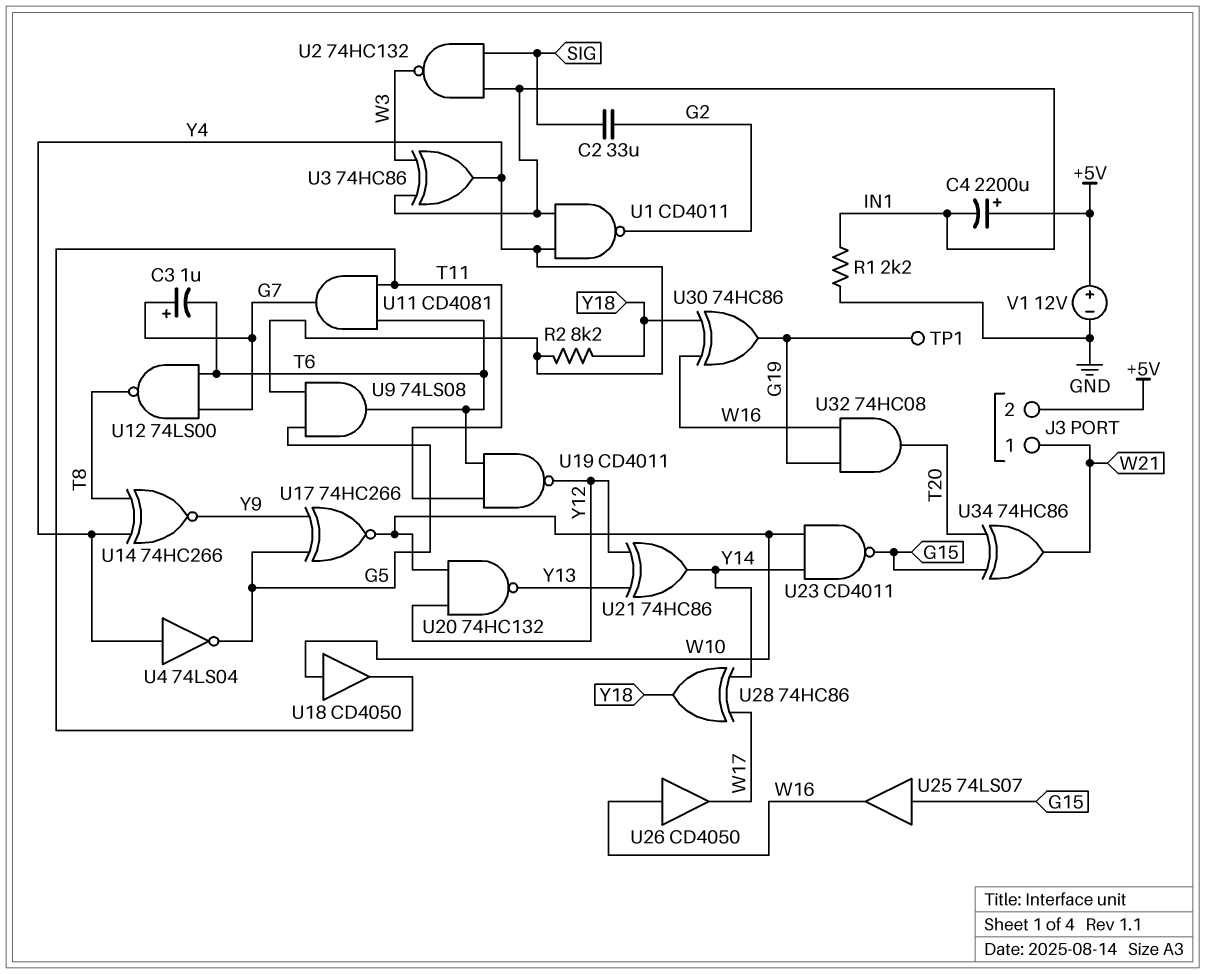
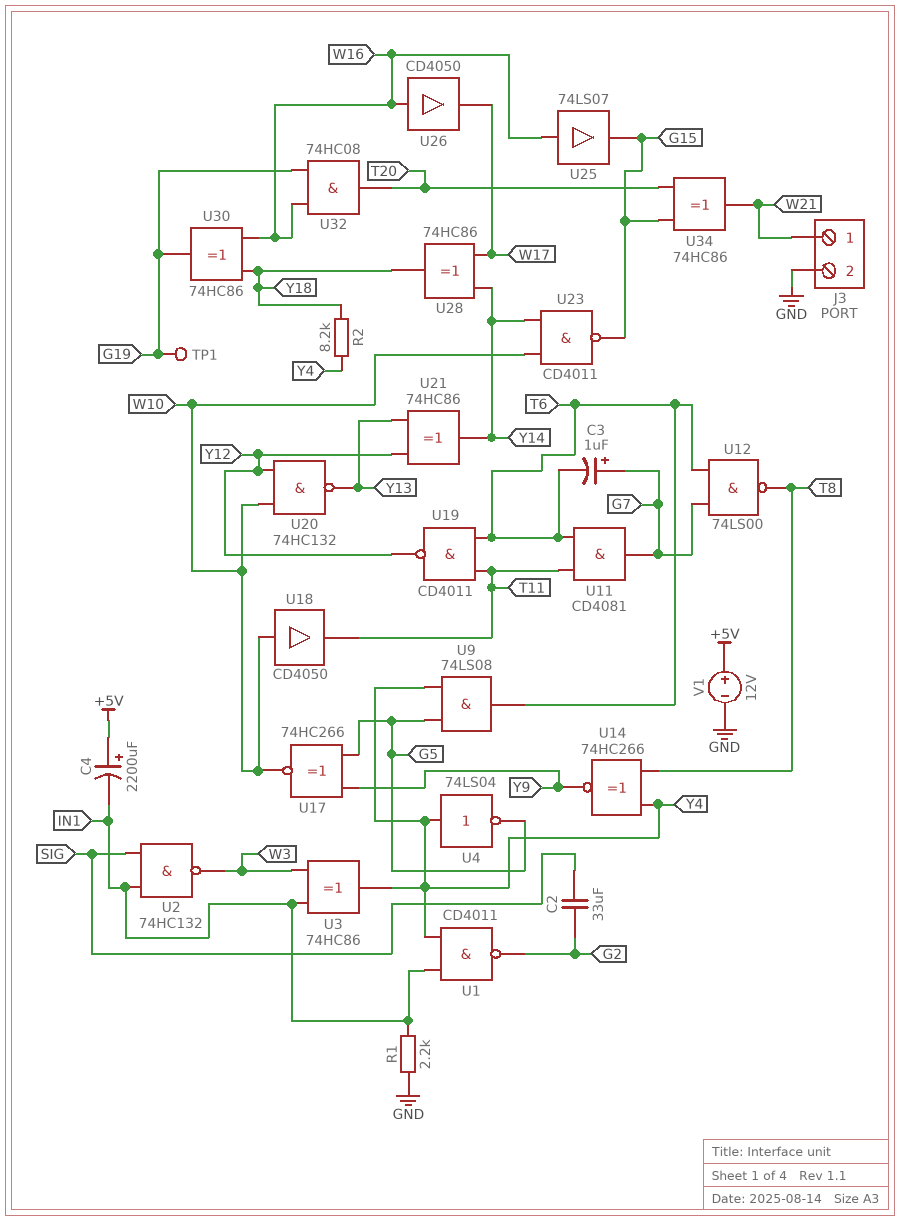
J3 pin 2: +5V -> GND
U25: buffer 74LS07 (in G15, out W16) -> buffer 74LS07 (in W16, out G15)

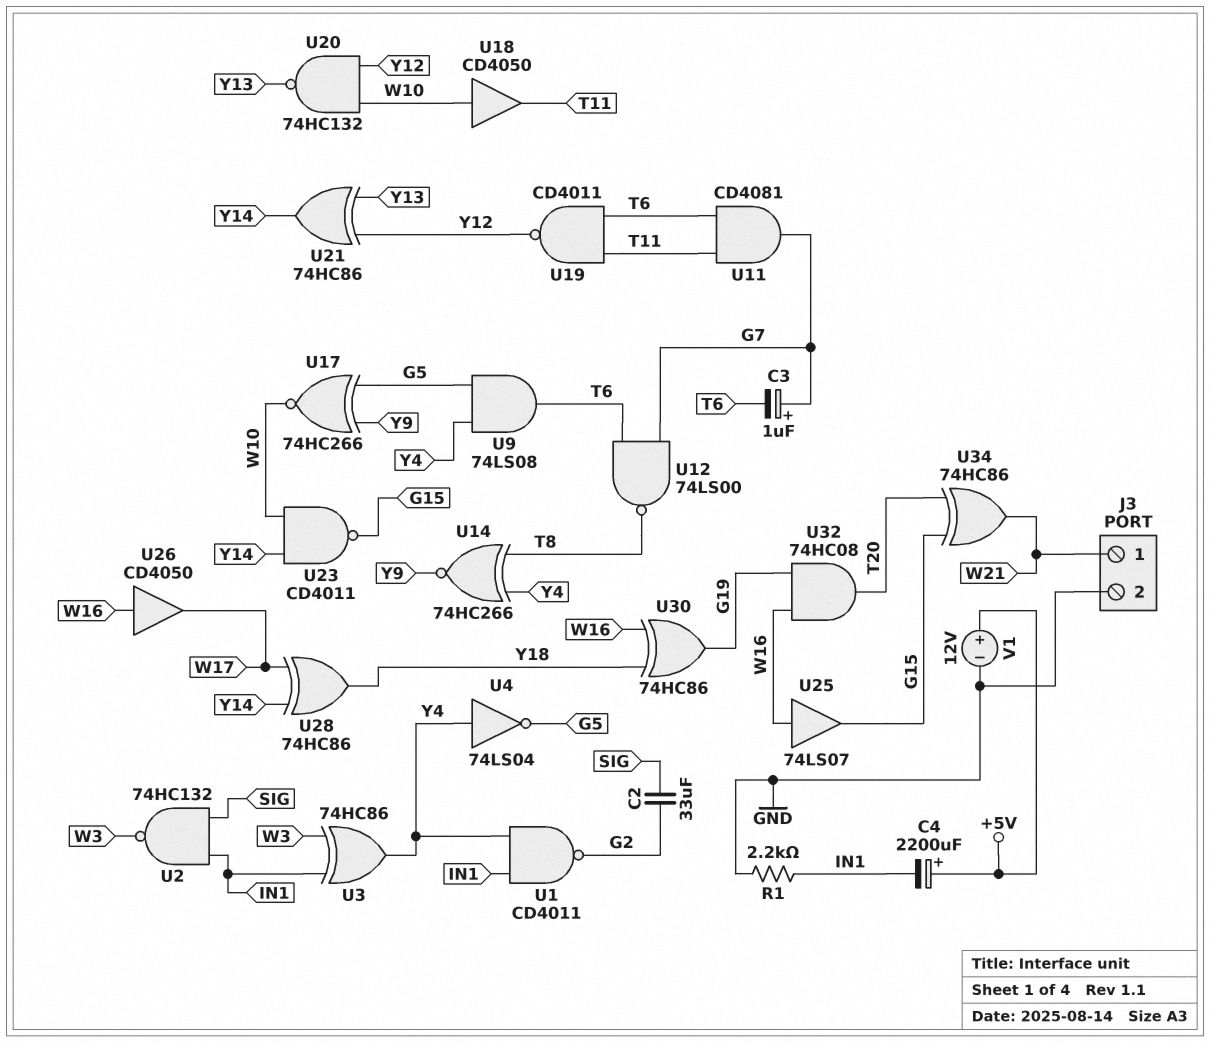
R2: 8.2k (Y4, Y18) -> none
TP1: test point (G19) -> none

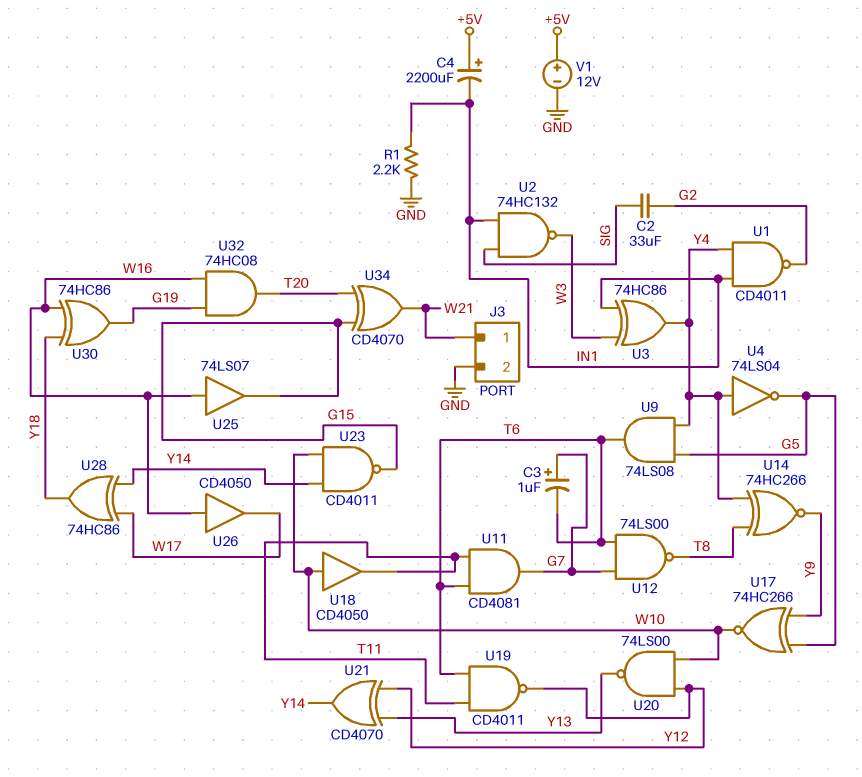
U20: NAND 74HC132 (in W10, in Y12, out Y13) -> NAND 74LS00 (in W10, in Y12, out Y13)
U21: XOR 74HC86 (in Y12, in Y13, out Y14) -> XOR CD4070 (in Y12, in Y13, out Y14)
U34: XOR 74HC86 (in G15, in T20, out W21) -> XOR CD4070 (in G15, in T20, out W21)

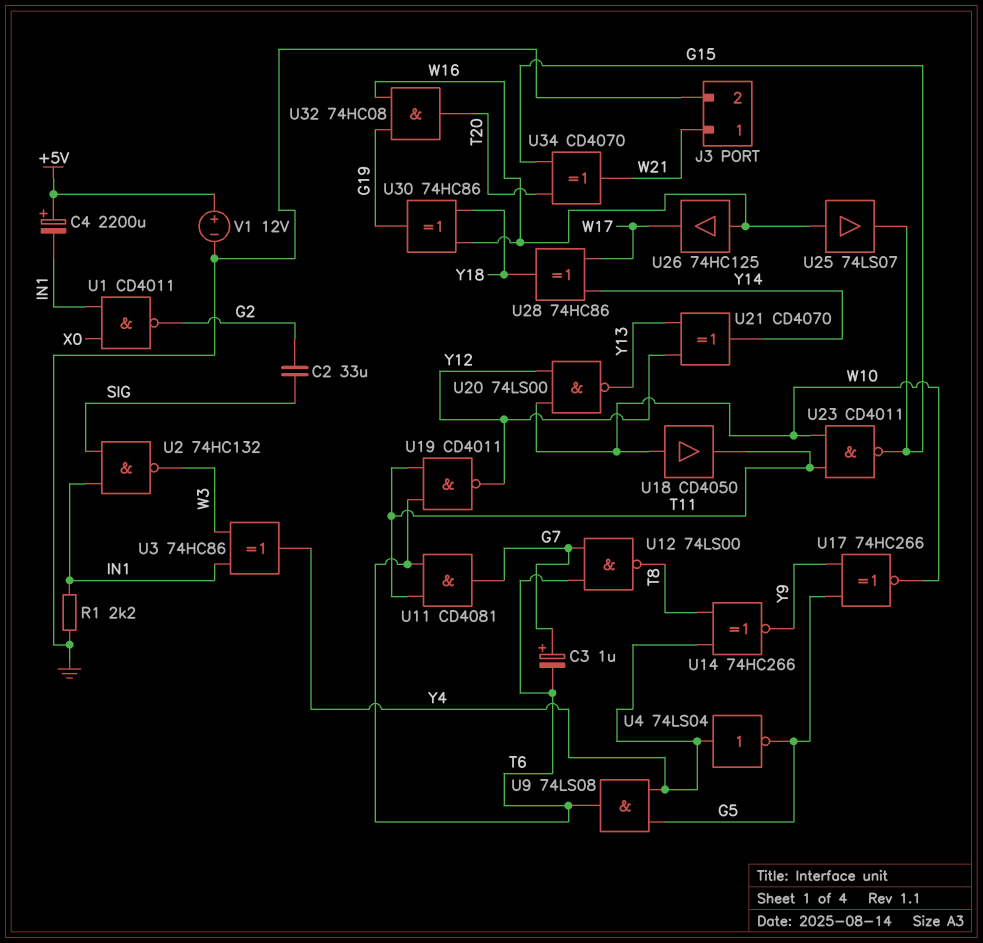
U1: NAND CD4011 (in IN1, in Y4, out G2) -> NAND CD4011 (in IN1, in X0, out G2)
U23: NAND CD4011 (in W10, in Y14, out G15) -> NAND CD4011 (in T11, in W10, out G15)
U26: buffer CD4050 (in W16, out W17) -> buffer 74HC125 (in W16, out W17)

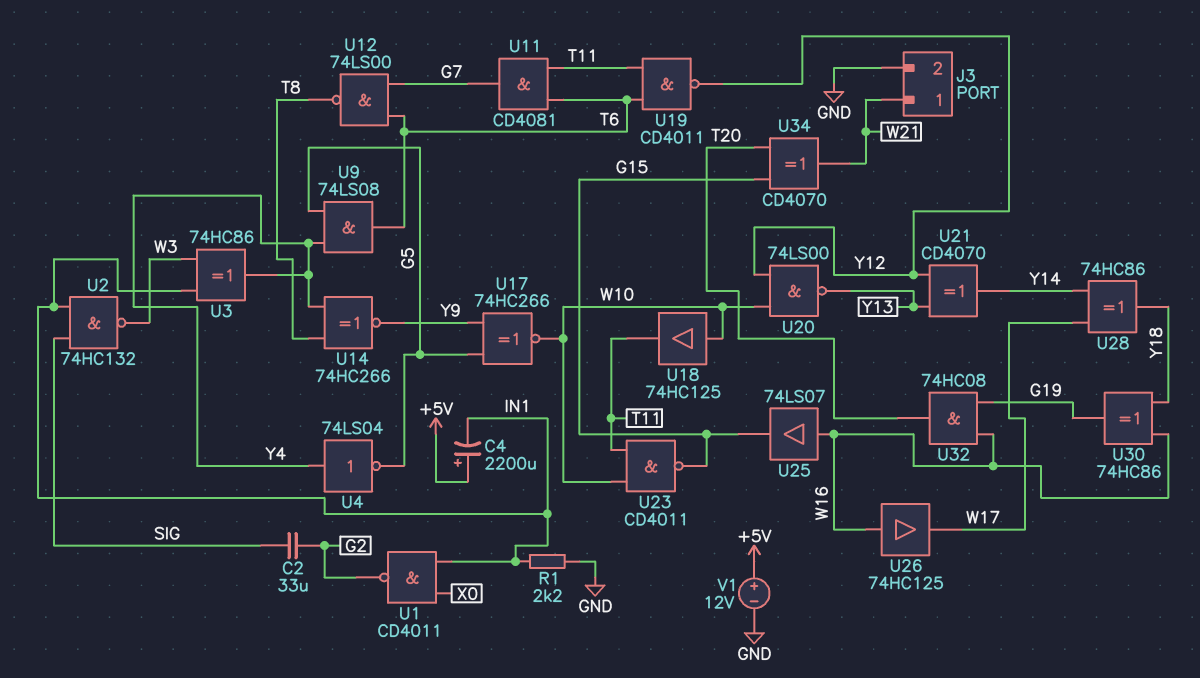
C3: 1uF (plus G7, minus T6) -> none
U18: buffer CD4050 (in W10, out T11) -> buffer 74HC125 (in W10, out T11)

